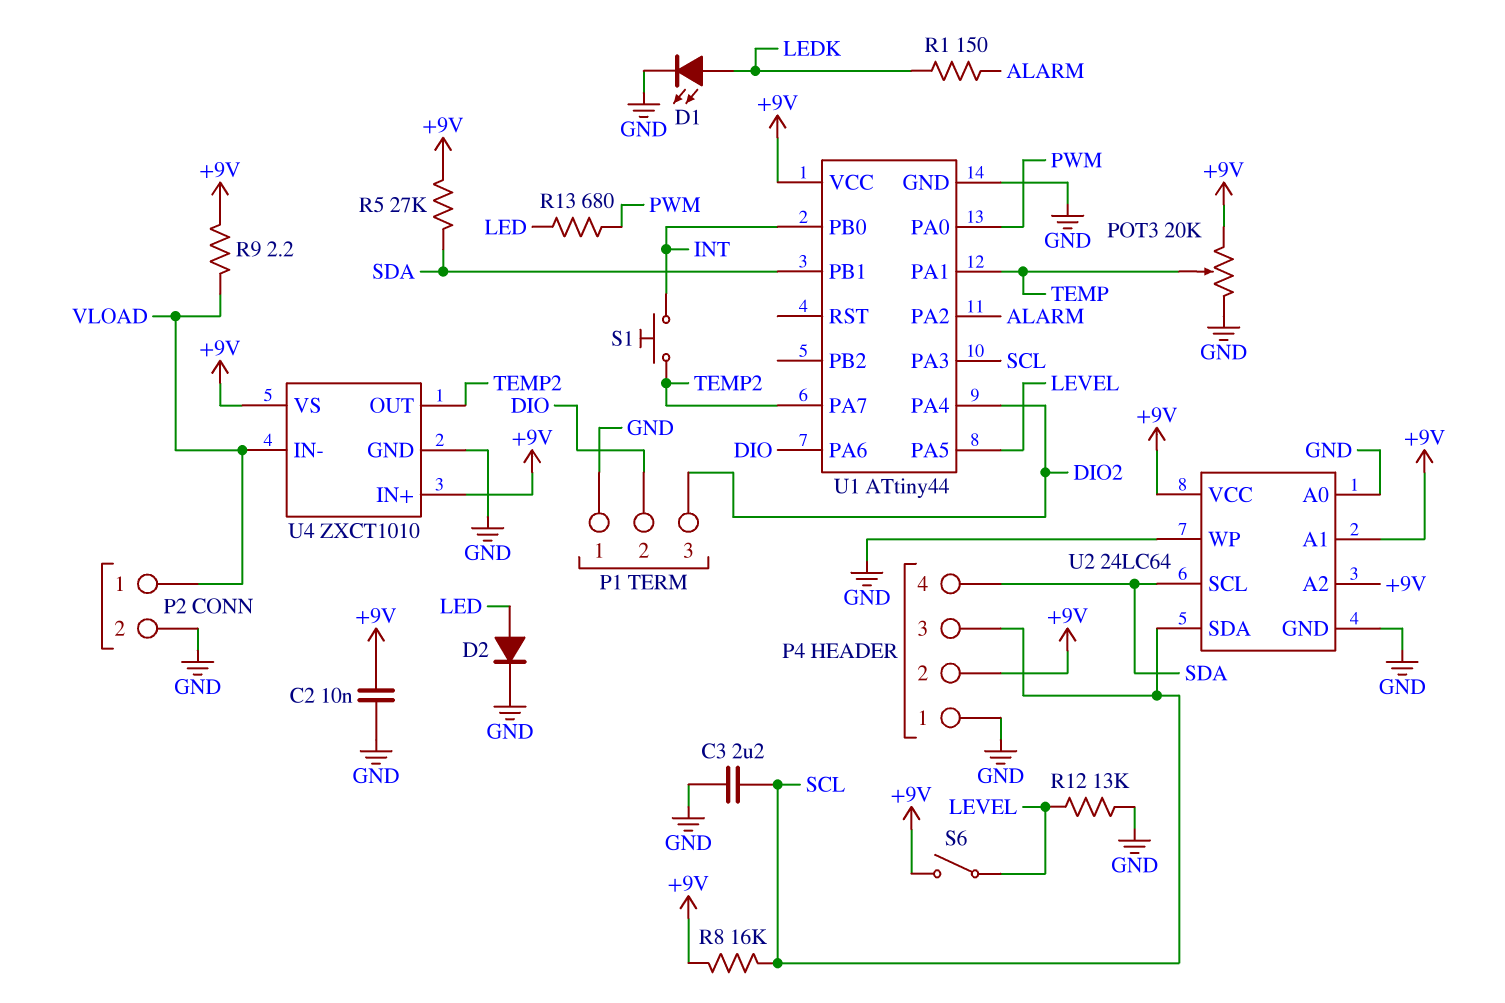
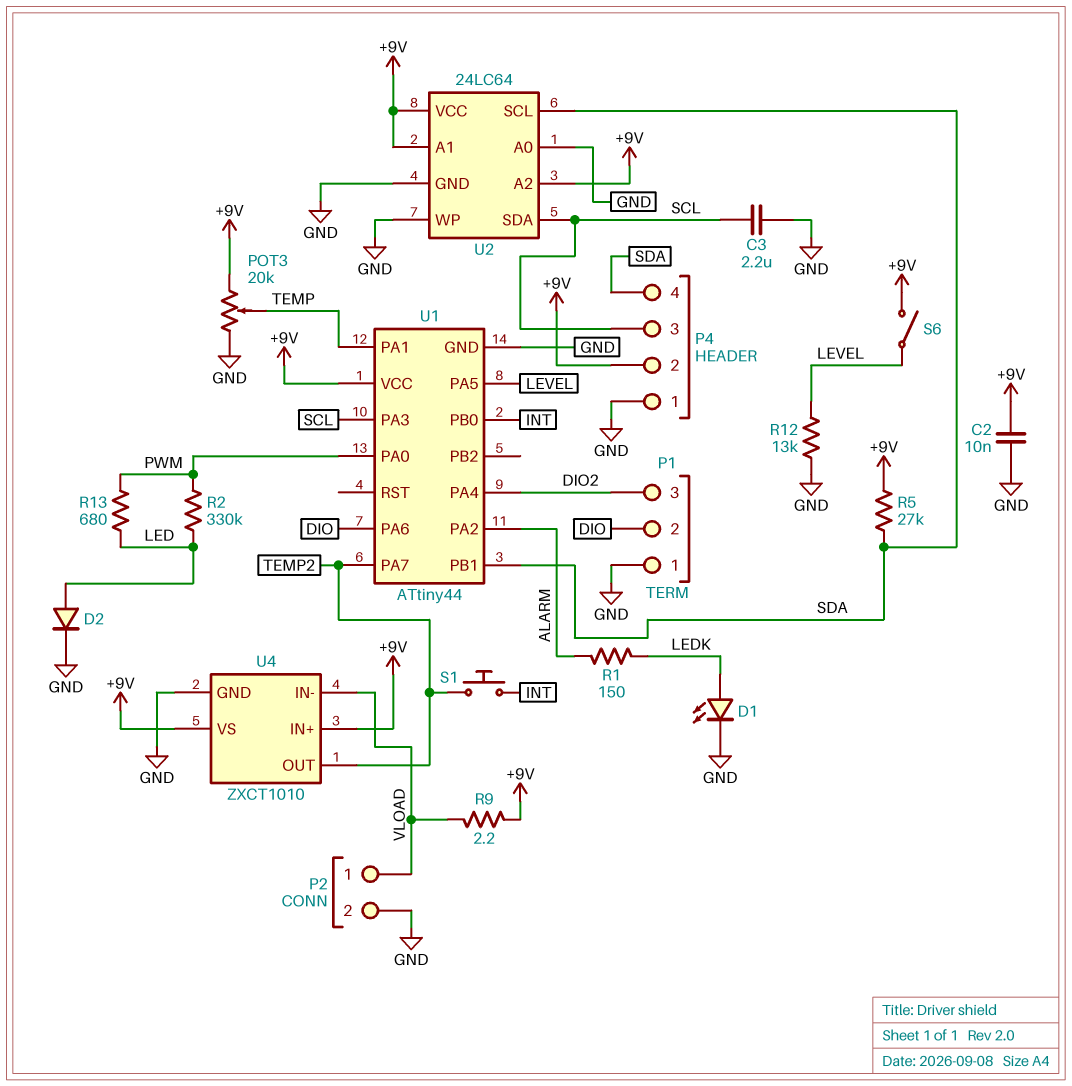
R2: none -> 330k (LED, PWM)
R8: 16k (+9V, SCL) -> none

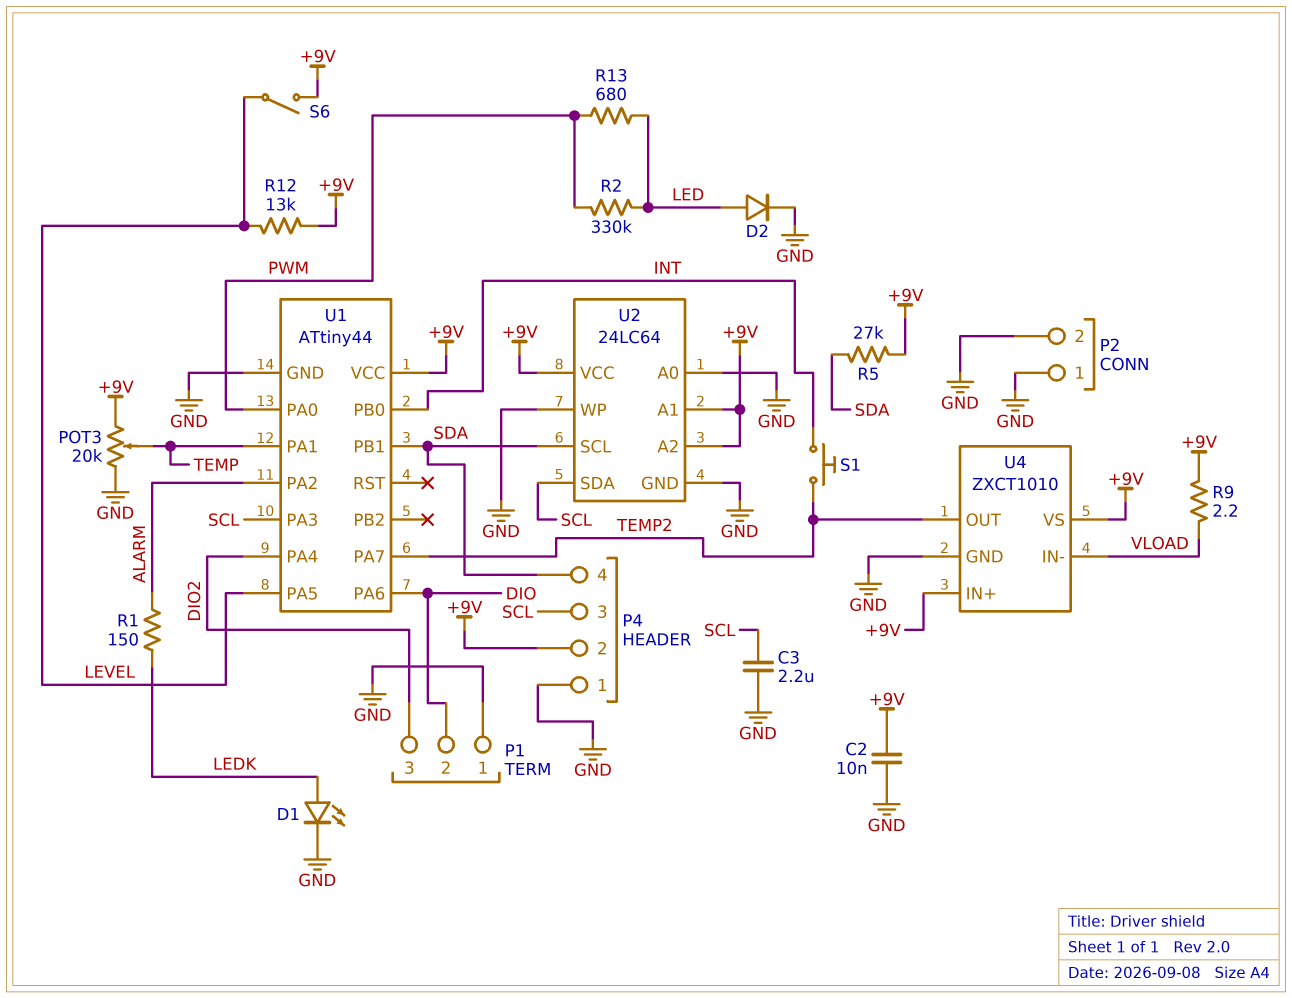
P2 pin 1: VLOAD -> GND
R12: 13k (GND, LEVEL) -> 13k (+9V, LEVEL)

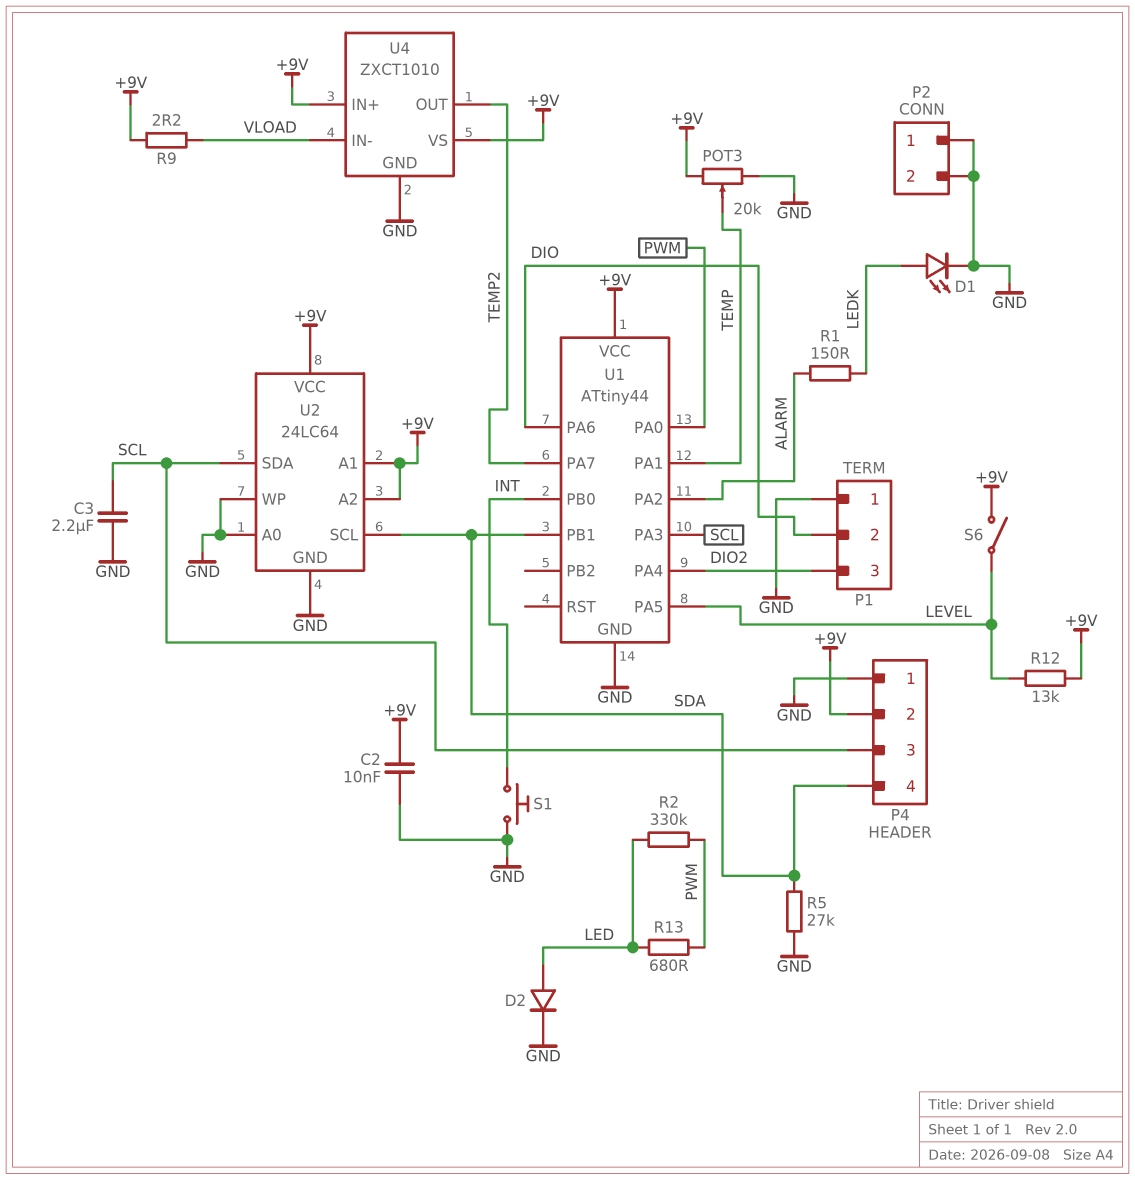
R5: 27k (+9V, SDA) -> 27k (GND, SDA)
S1: button (INT, TEMP2) -> button (GND, INT)

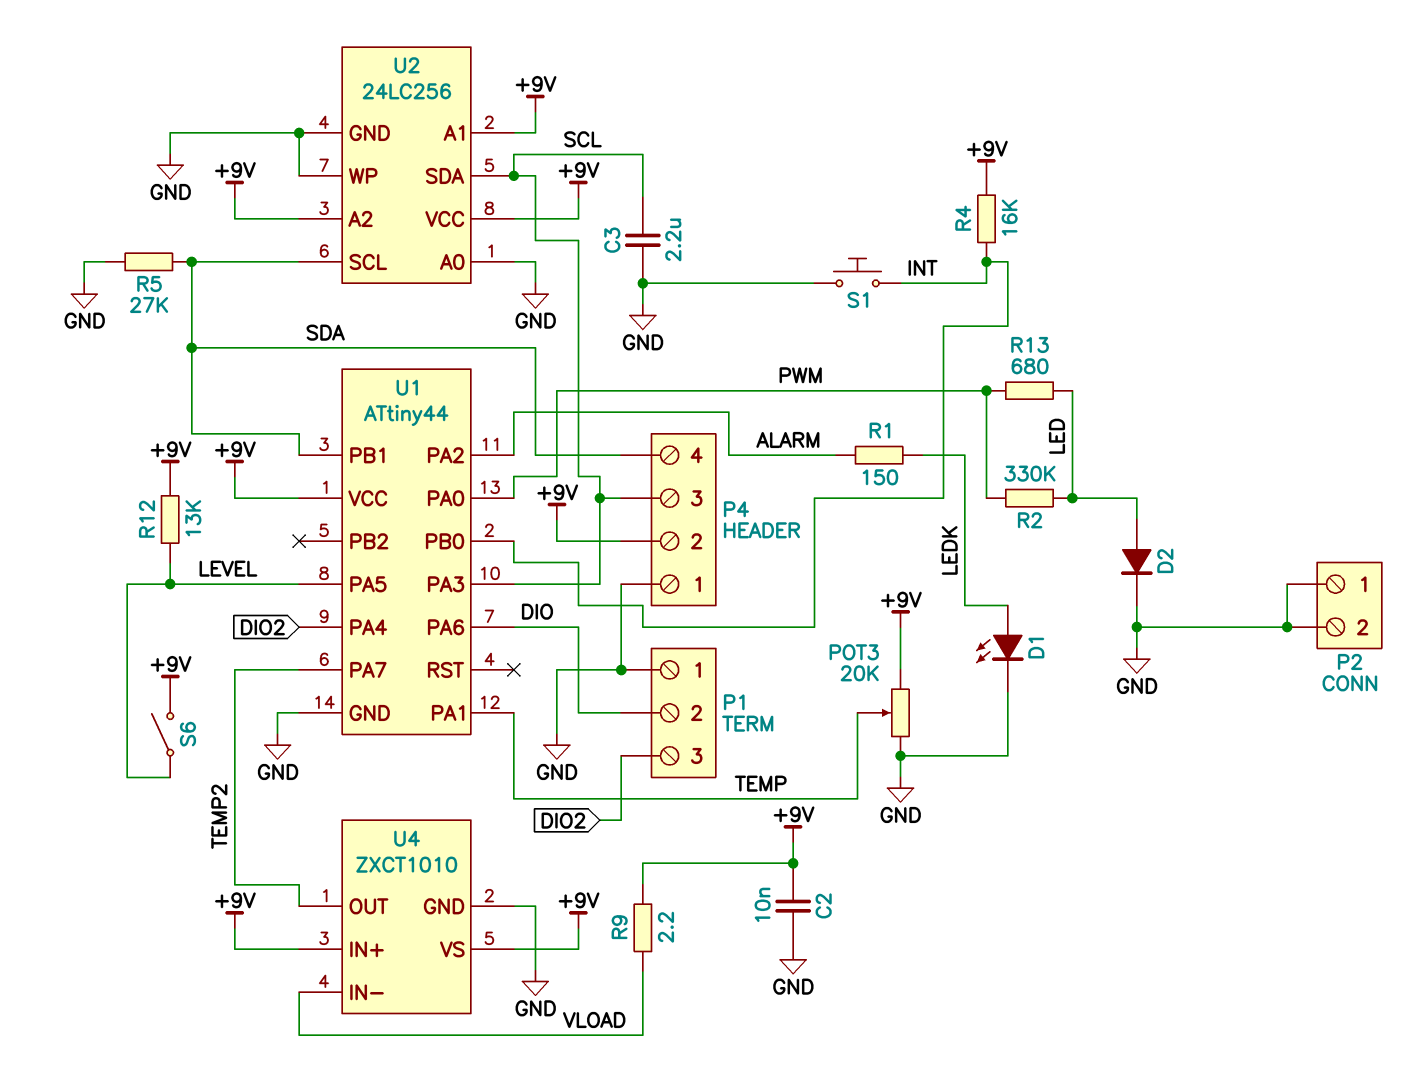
R4: none -> 16k (+9V, INT)
U2: 24LC64 -> 24LC256

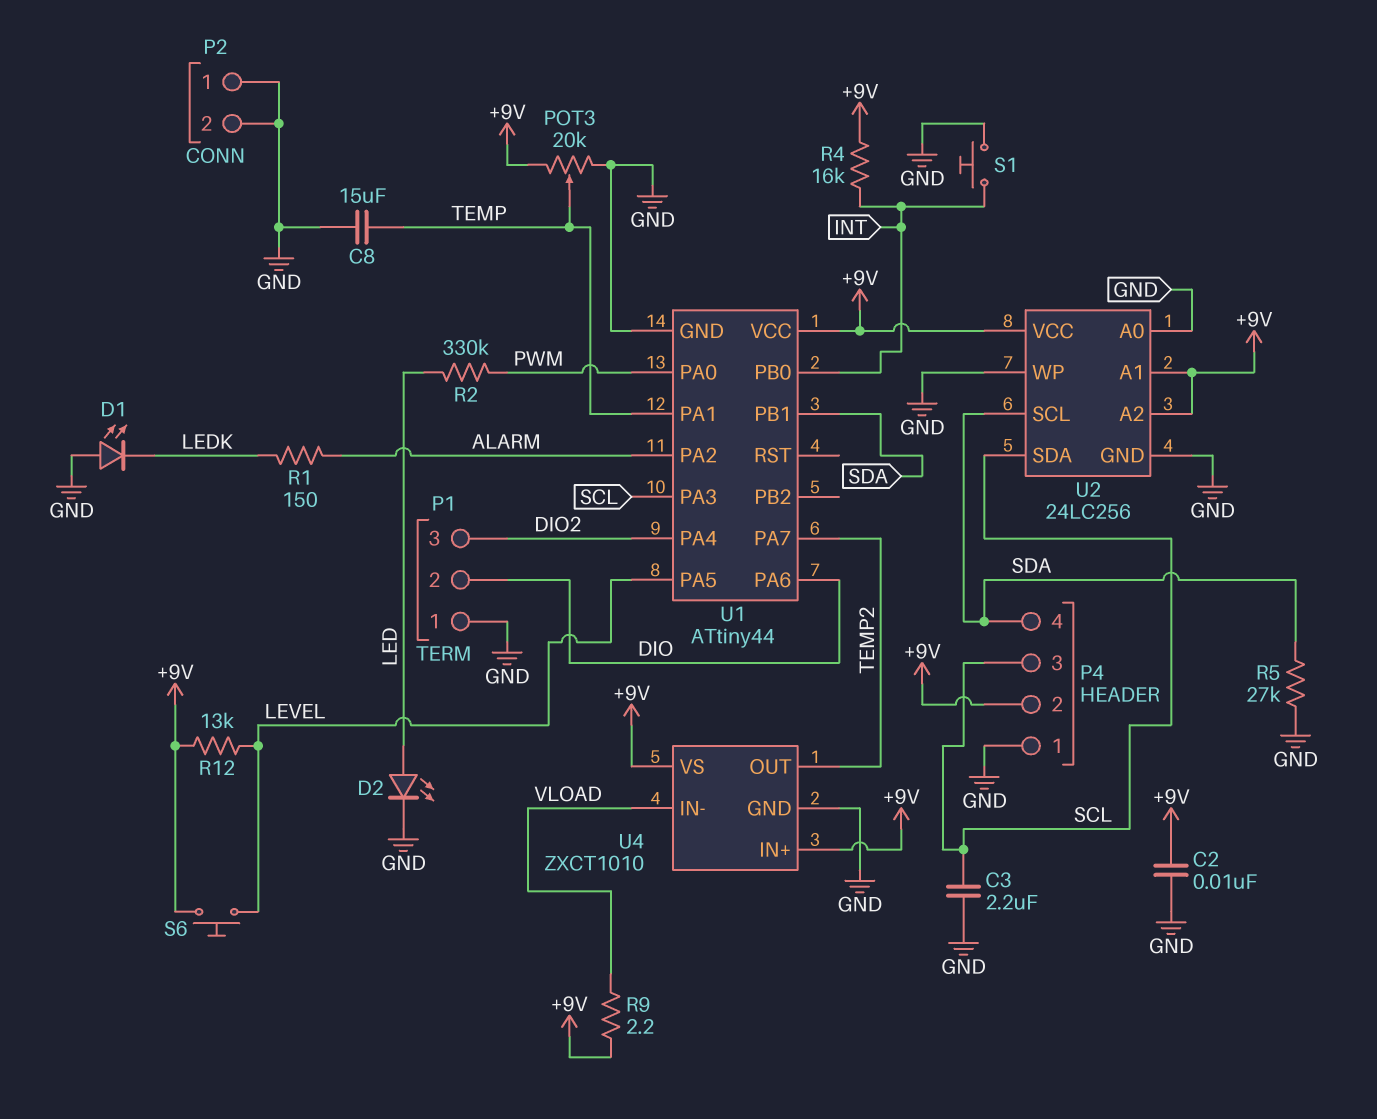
C8: none -> 15uF (GND, TEMP)
D1: LED (A LEDK, K GND) -> LED (A GND, K LEDK)
D2: diode (A LED, K GND) -> LED (A LED, K GND)
R13: 680 (LED, PWM) -> none
S6: switch (+9V, LEVEL) -> button (+9V, LEVEL)

